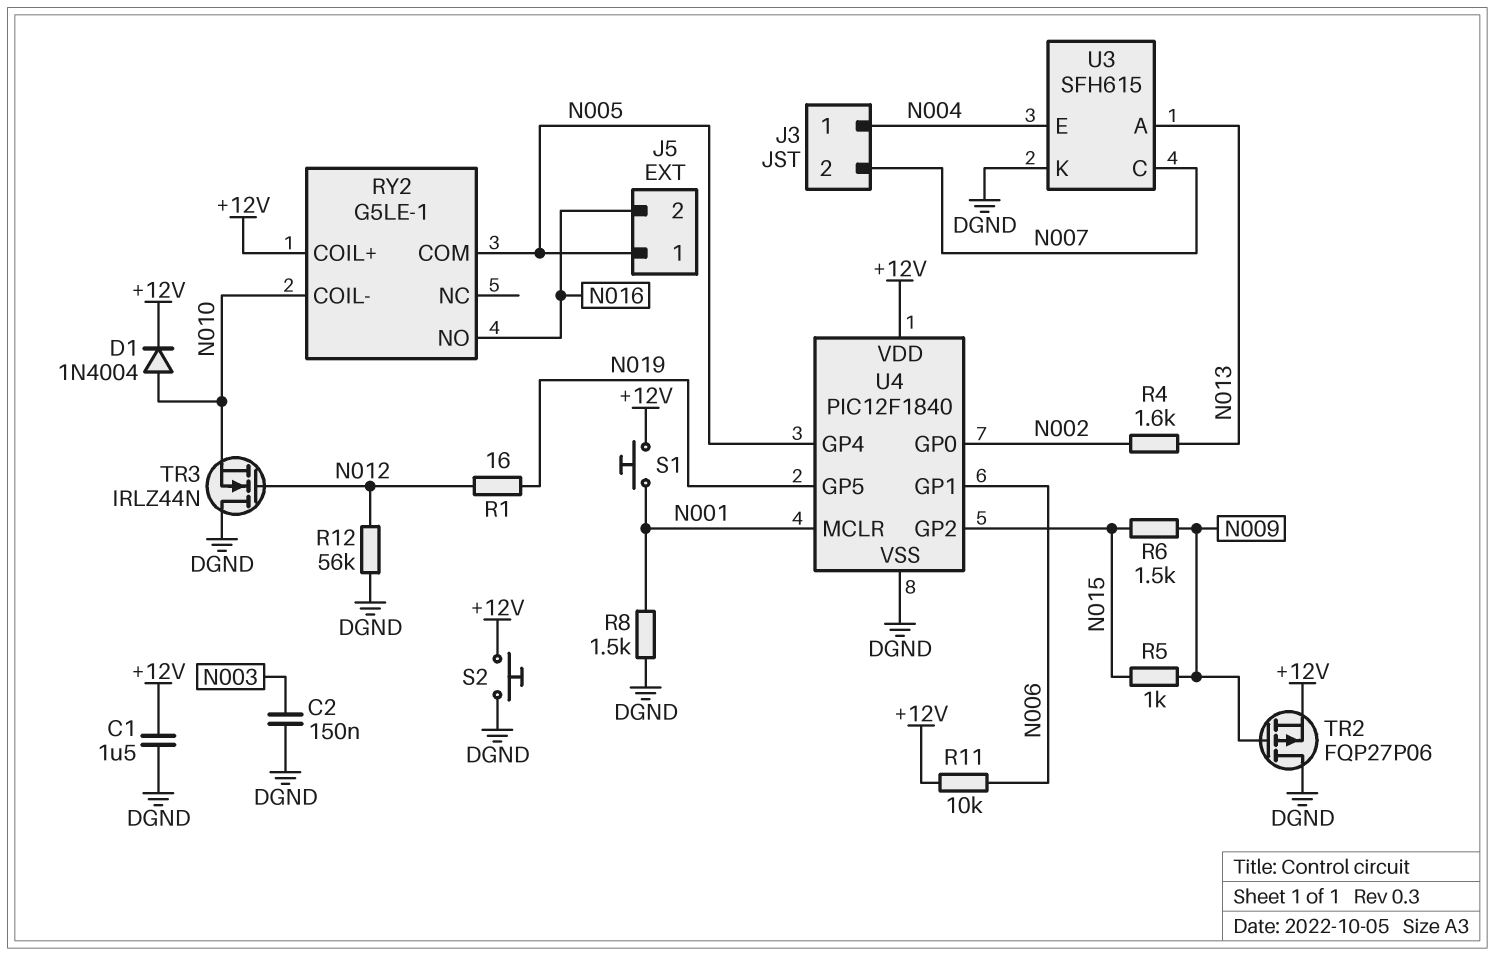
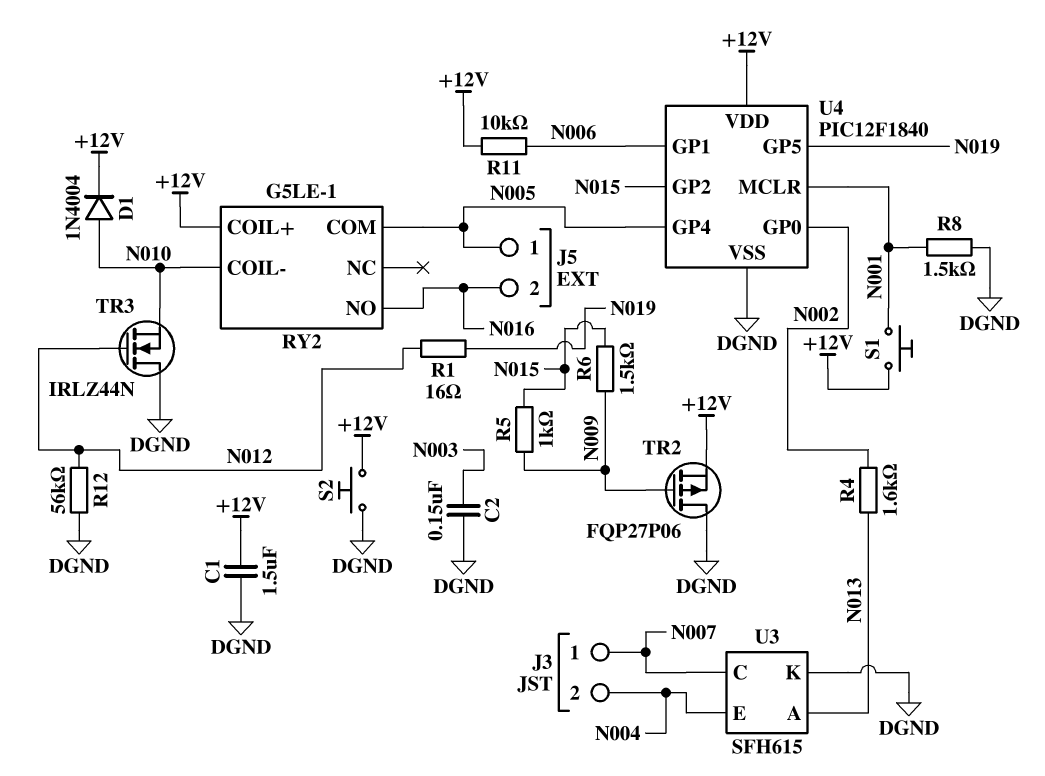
J3 pin 1: N004 -> N007
J3 pin 2: N007 -> N004

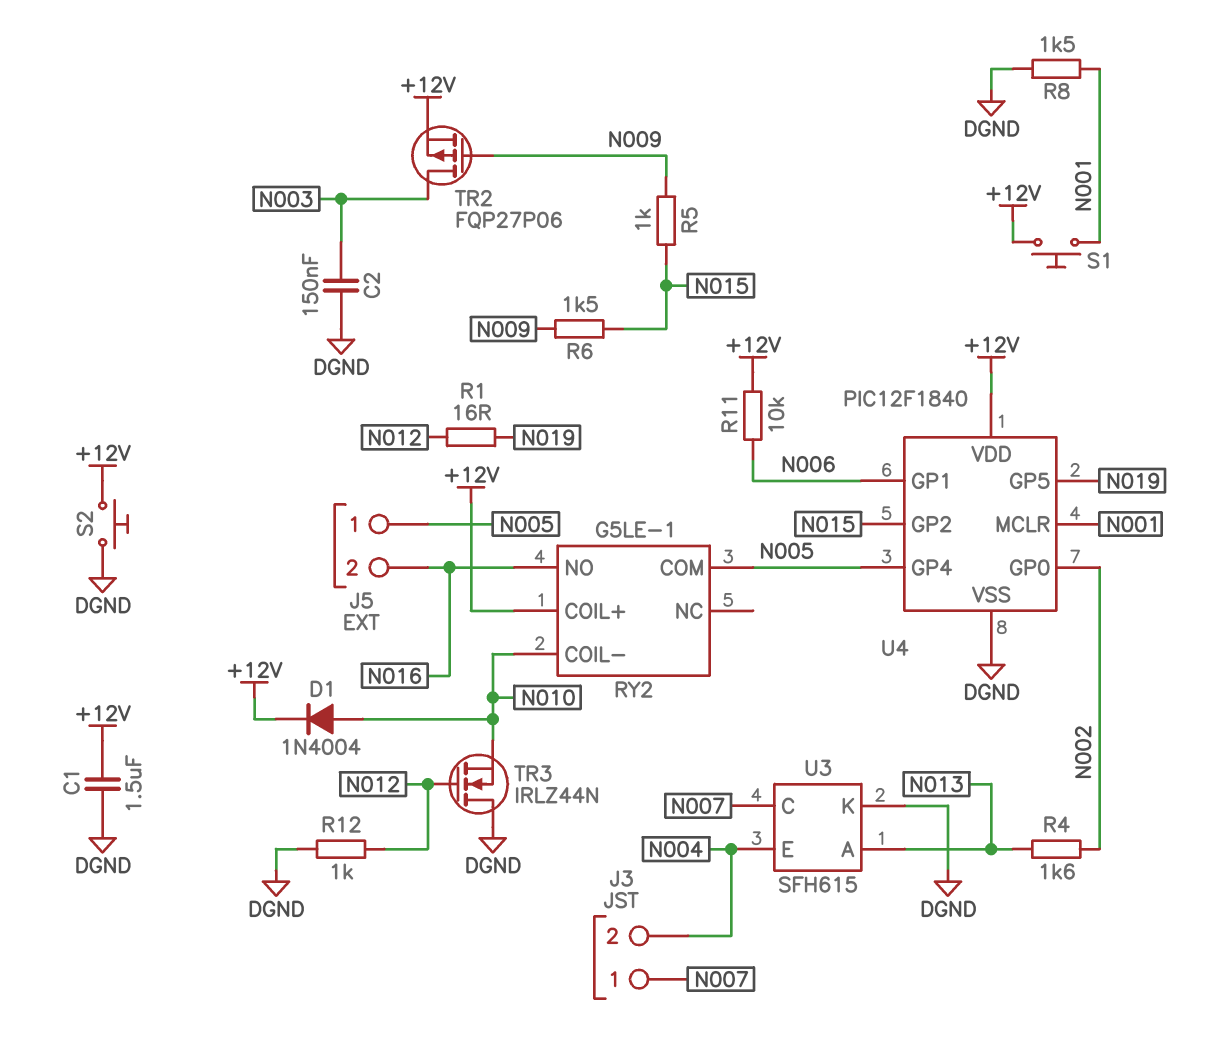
R12: 56k (DGND, N012) -> 1k (DGND, N012)
TR2: PMOS FQP27P06 (G N009, D DGND, S +12V) -> PMOS FQP27P06 (G N009, D N003, S +12V)

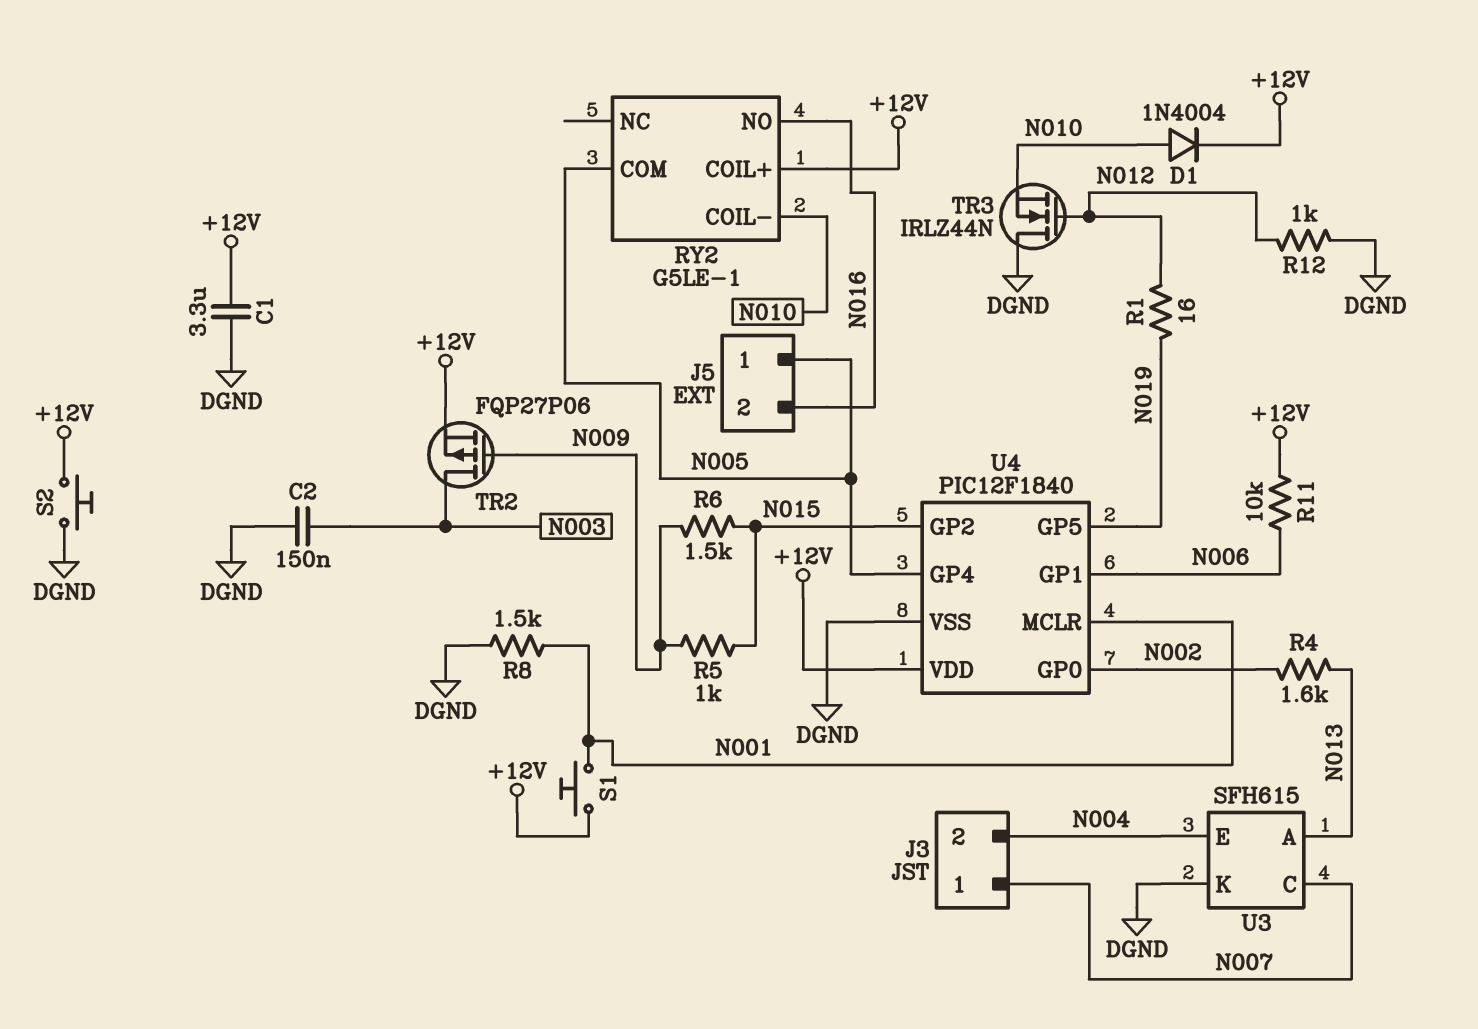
C1: 1.5uF (+12V, DGND) -> 3.3uF (+12V, DGND)

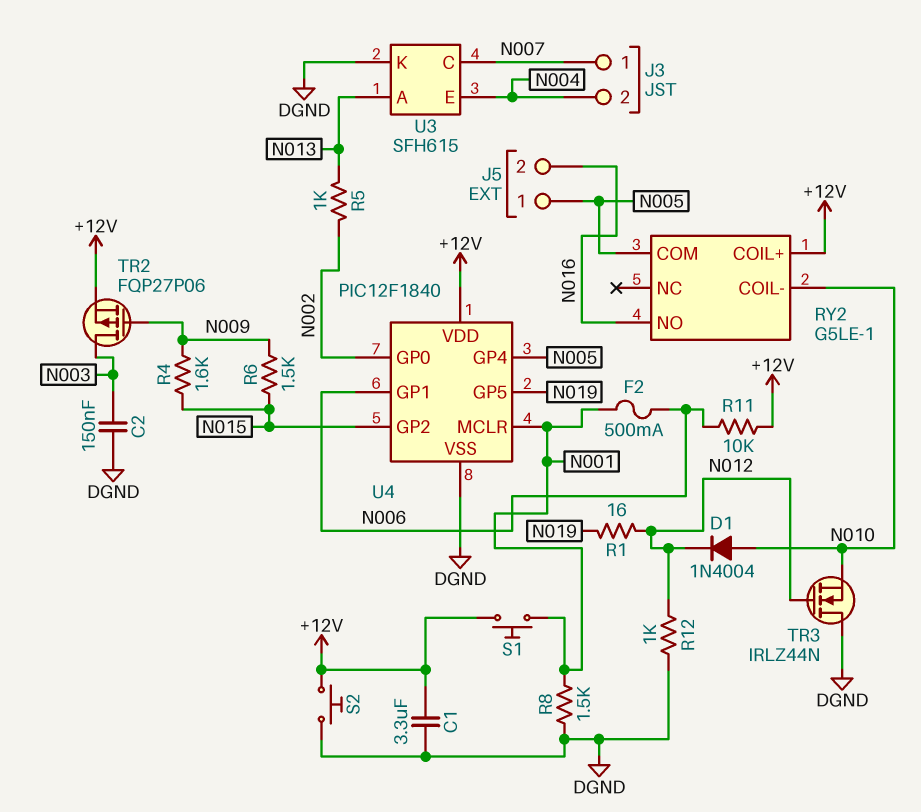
D1: diode 1N4004 (A N010, K +12V) -> diode 1N4004 (A N010, K N012)
F2: none -> 500mA (N001, N006)
R4: 1.6k (N002, N013) -> 1.6k (N009, N015)
R5: 1k (N009, N015) -> 1k (N002, N013)

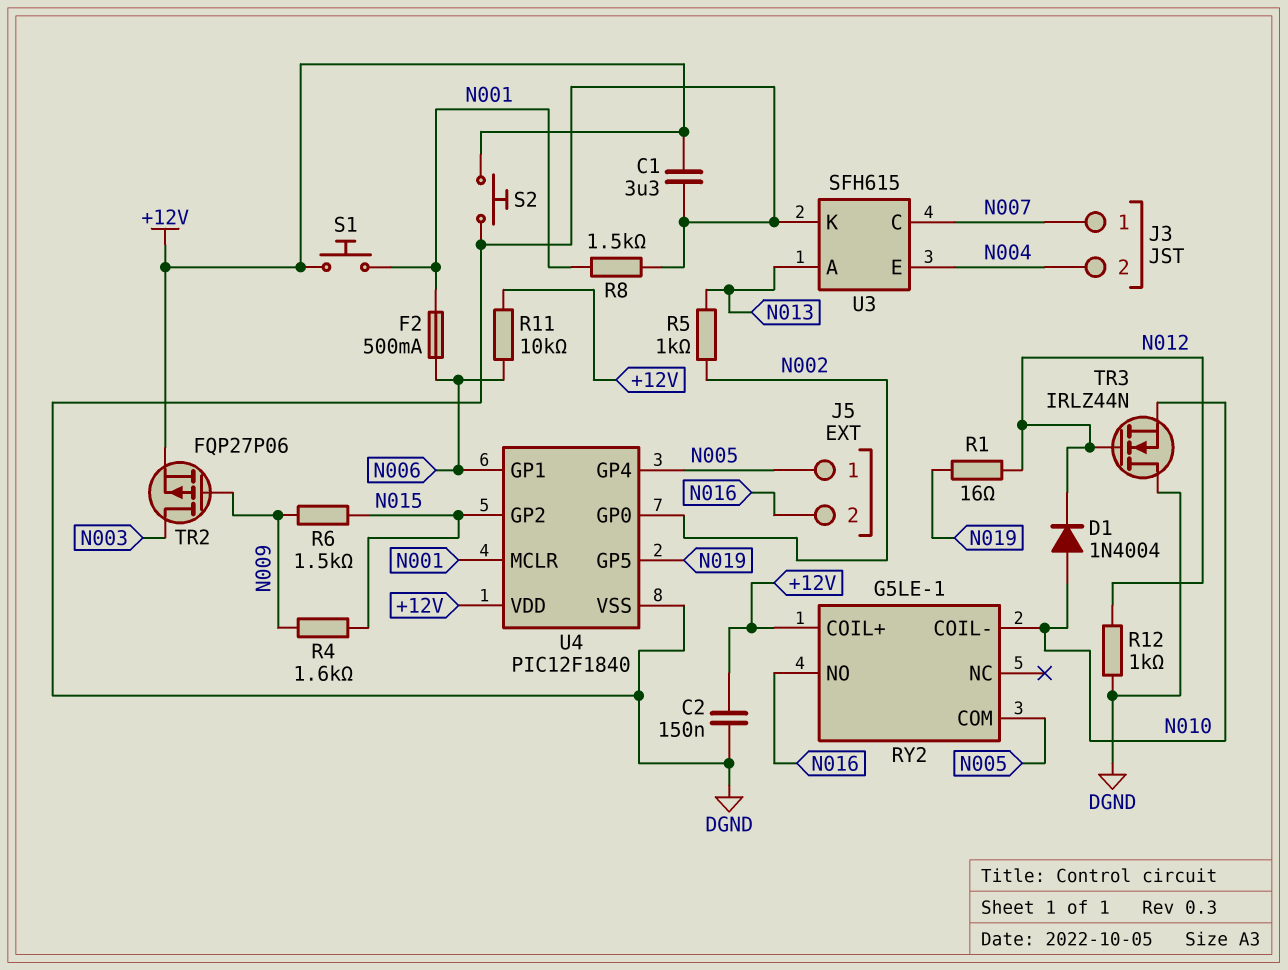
C2: 150nF (DGND, N003) -> 150nF (+12V, DGND)

